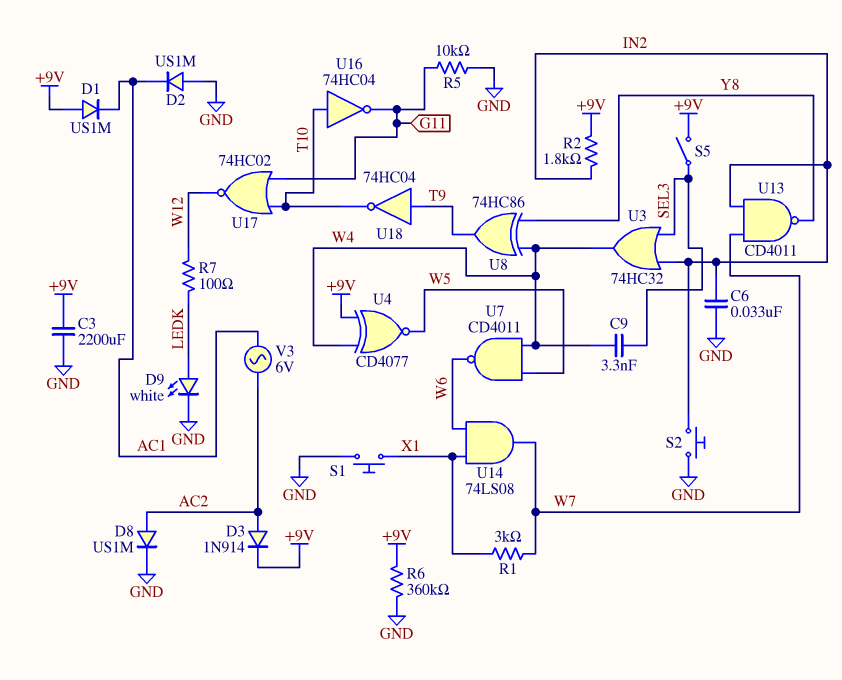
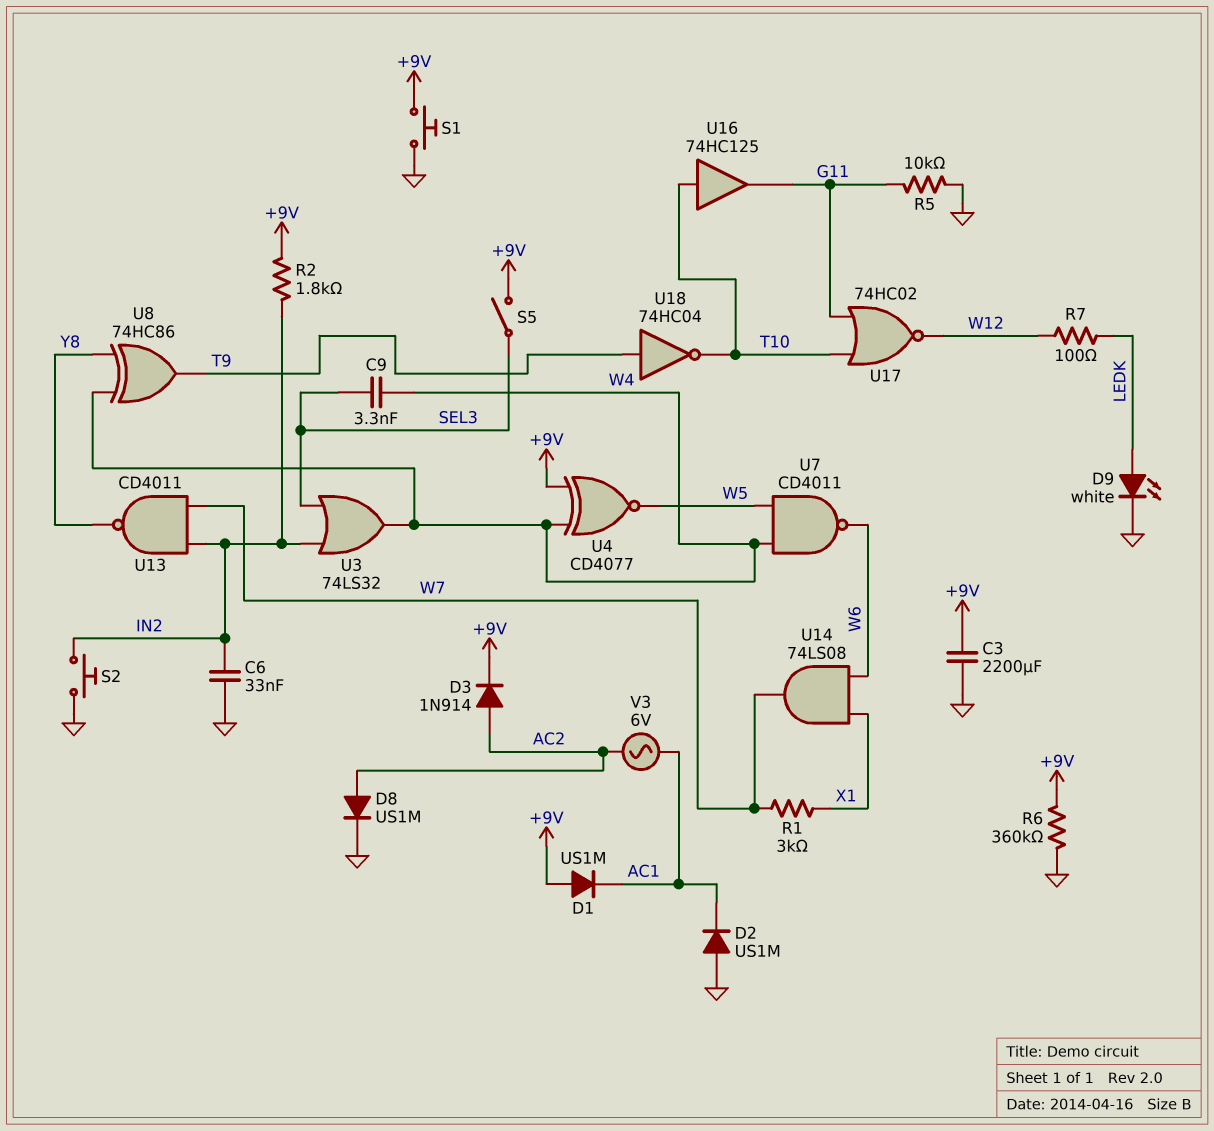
S1: button (GND, X1) -> button (+9V, GND)
U3: OR 74HC32 (in IN2, in SEL3, out W4) -> OR 74LS32 (in IN2, in SEL3, out W4)
U16: NOT 74HC04 (in T10, out G11) -> buffer 74HC125 (in T10, out G11)

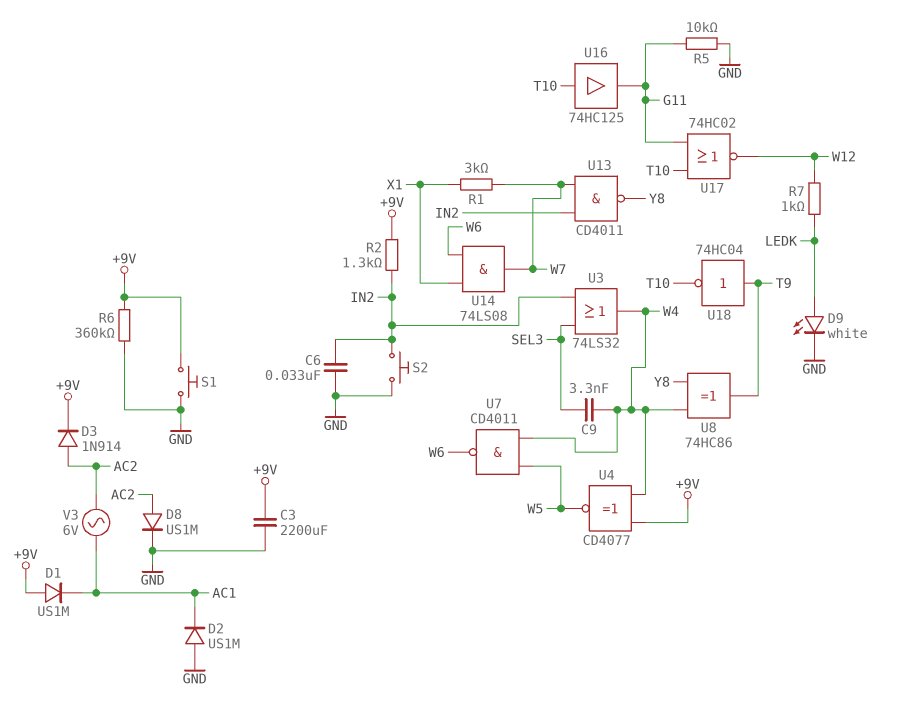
R2: 1.8k (+9V, IN2) -> 1.3k (+9V, IN2)
R7: 100 (LEDK, W12) -> 1k (LEDK, W12)
S5: switch (+9V, SEL3) -> none

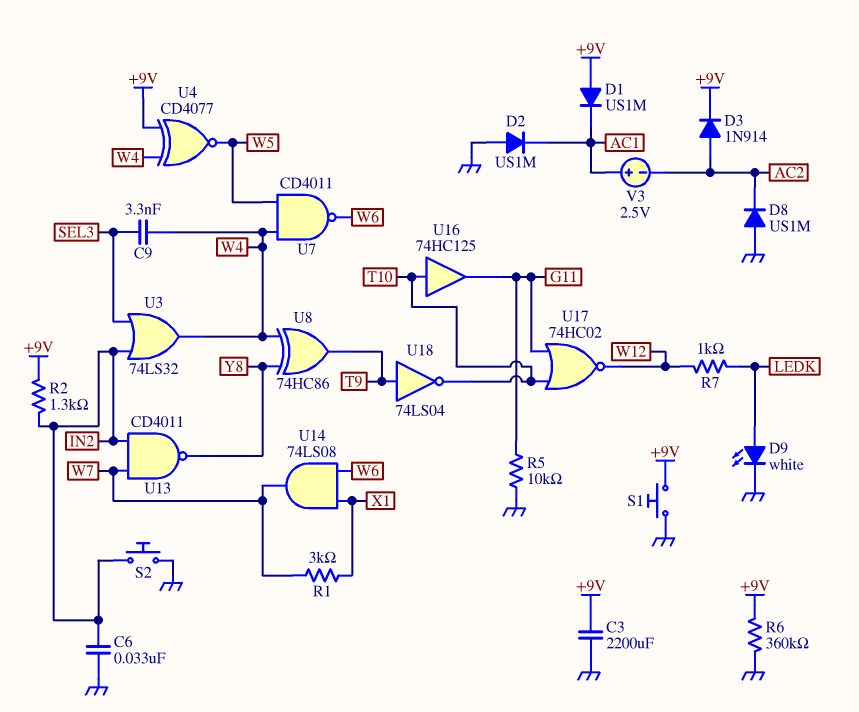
D8: diode US1M (A AC2, K GND) -> diode US1M (A GND, K AC2)
U18: NOT 74HC04 (in T9, out T10) -> NOT 74LS04 (in T9, out T10)
V3: AC 6V (AC1, AC2) -> 2.5V (plus AC1, minus AC2)

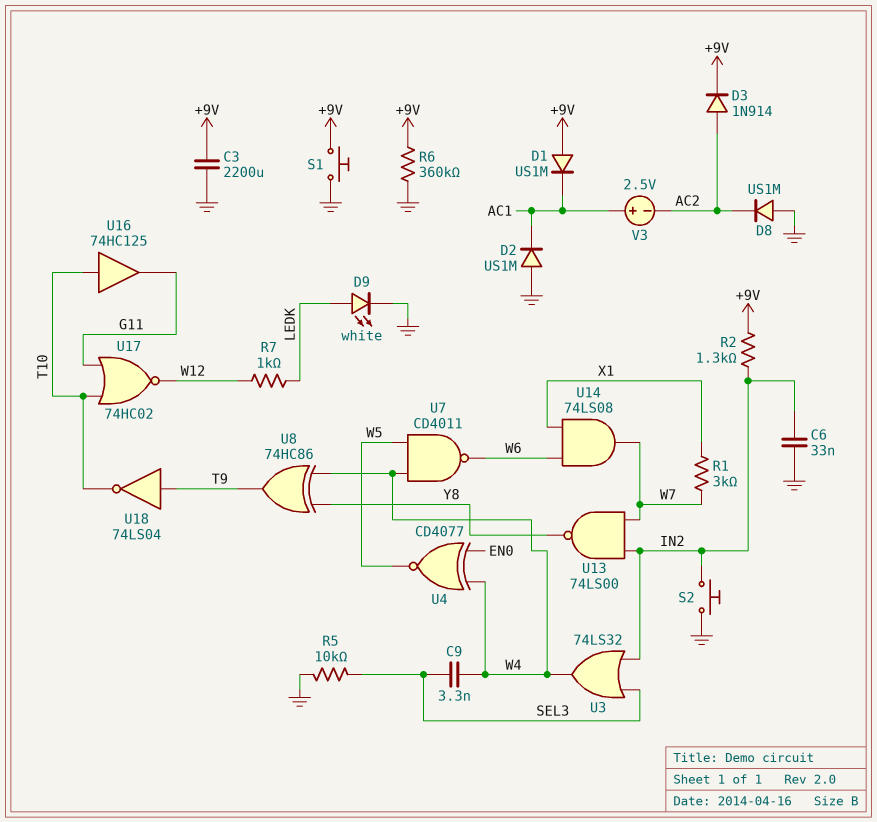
R5: 10k (G11, GND) -> 10k (GND, SEL3)
U4: XNOR CD4077 (in +9V, in W4, out W5) -> XNOR CD4077 (in EN0, in W4, out W5)
U13: NAND CD4011 (in IN2, in W7, out Y8) -> NAND 74LS00 (in IN2, in W7, out Y8)

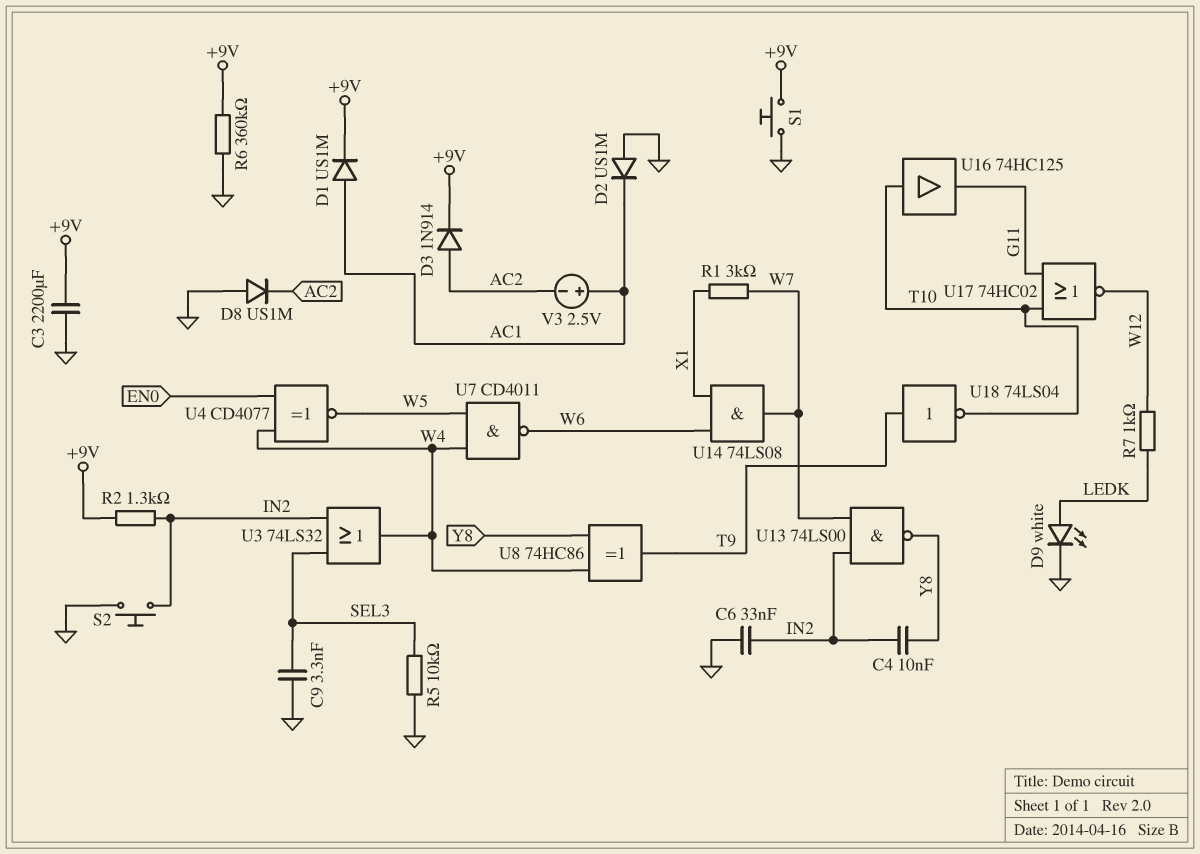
C4: none -> 10nF (IN2, Y8)
C9: 3.3nF (SEL3, W4) -> 3.3nF (GND, SEL3)
D1: diode US1M (A +9V, K AC1) -> diode US1M (A AC1, K +9V)

